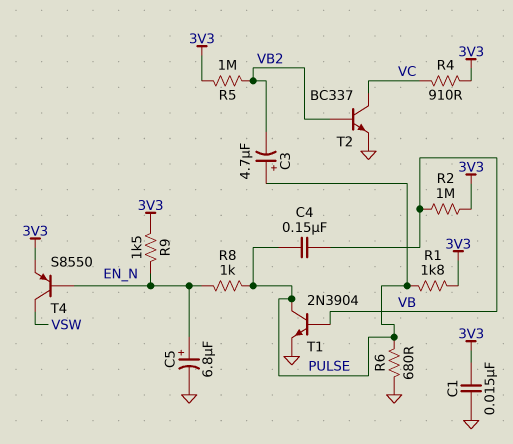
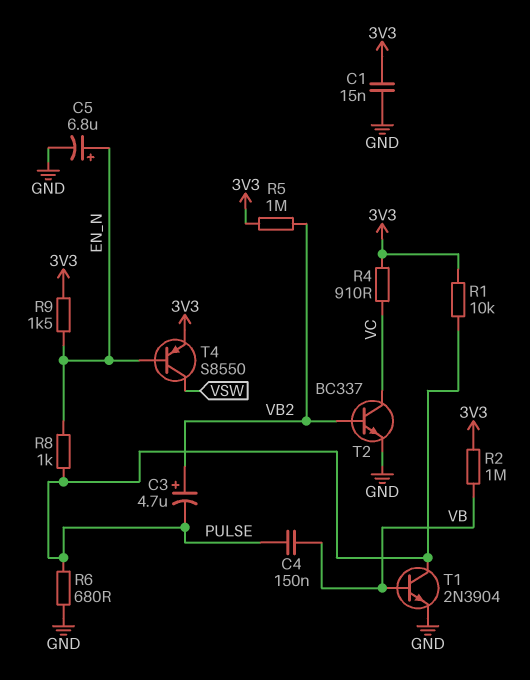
C3: 4.7uF (plus PULSE, minus VB2) -> 4.7uF (plus VB2, minus PULSE)
R1: 1.8k (3V3, PULSE) -> 10k (3V3, PULSE)

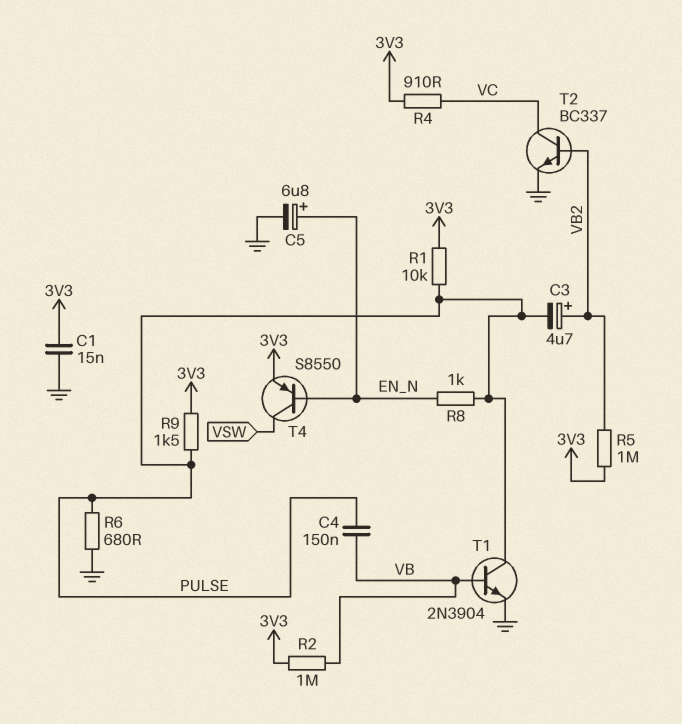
R9: 1.5k (3V3, EN_N) -> 1.5k (3V3, PULSE)

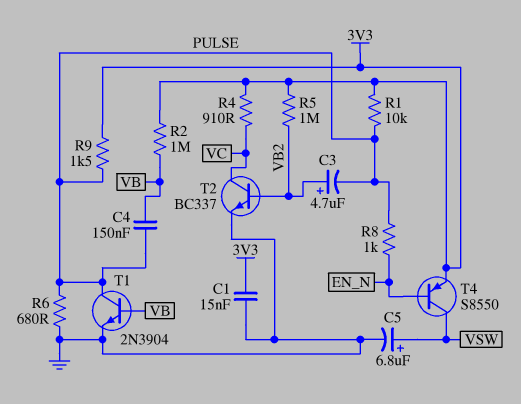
C5: 6.8uF (plus EN_N, minus GND) -> 6.8uF (plus VSW, minus GND)

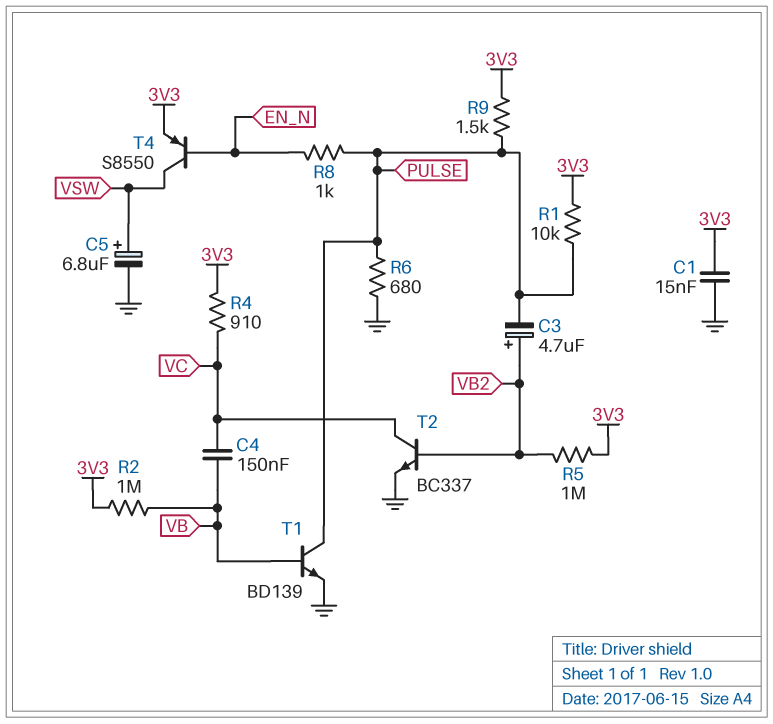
C4: 150nF (PULSE, VB) -> 150nF (VB, VC)
T1: NPN 2N3904 (B VB, C PULSE, E GND) -> NPN BD139 (B VB, C PULSE, E GND)

